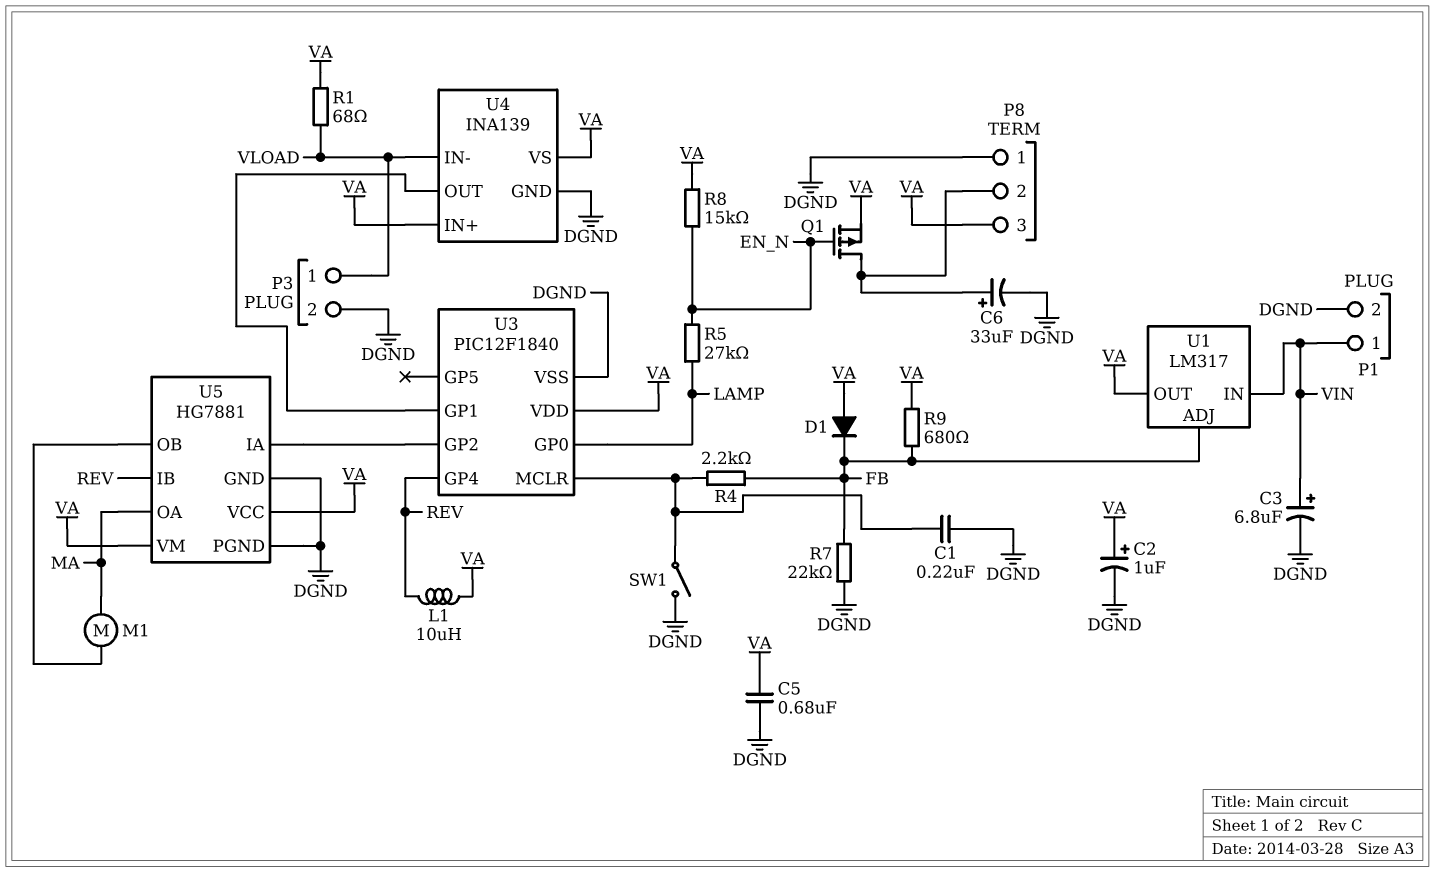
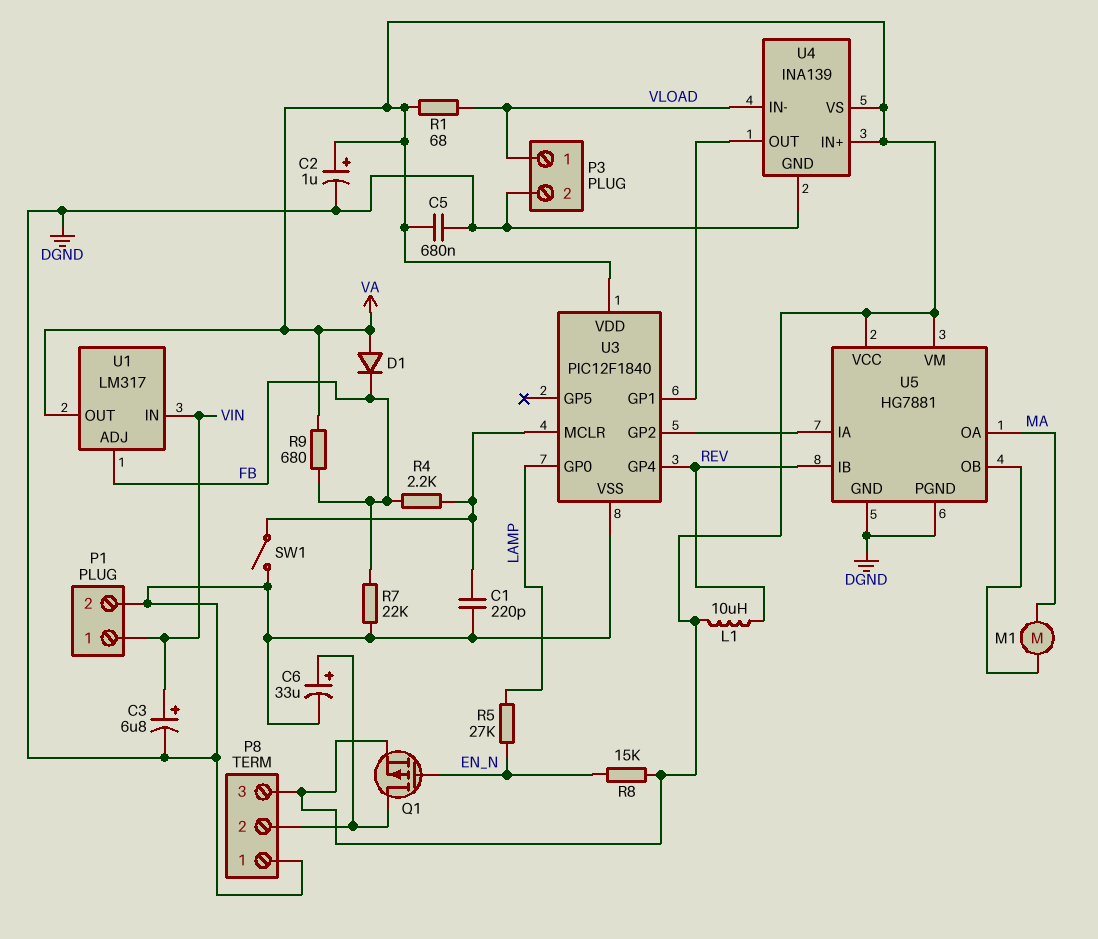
C1: 220nF (DGND, U3/MCLR) -> 220pF (DGND, U3/MCLR)

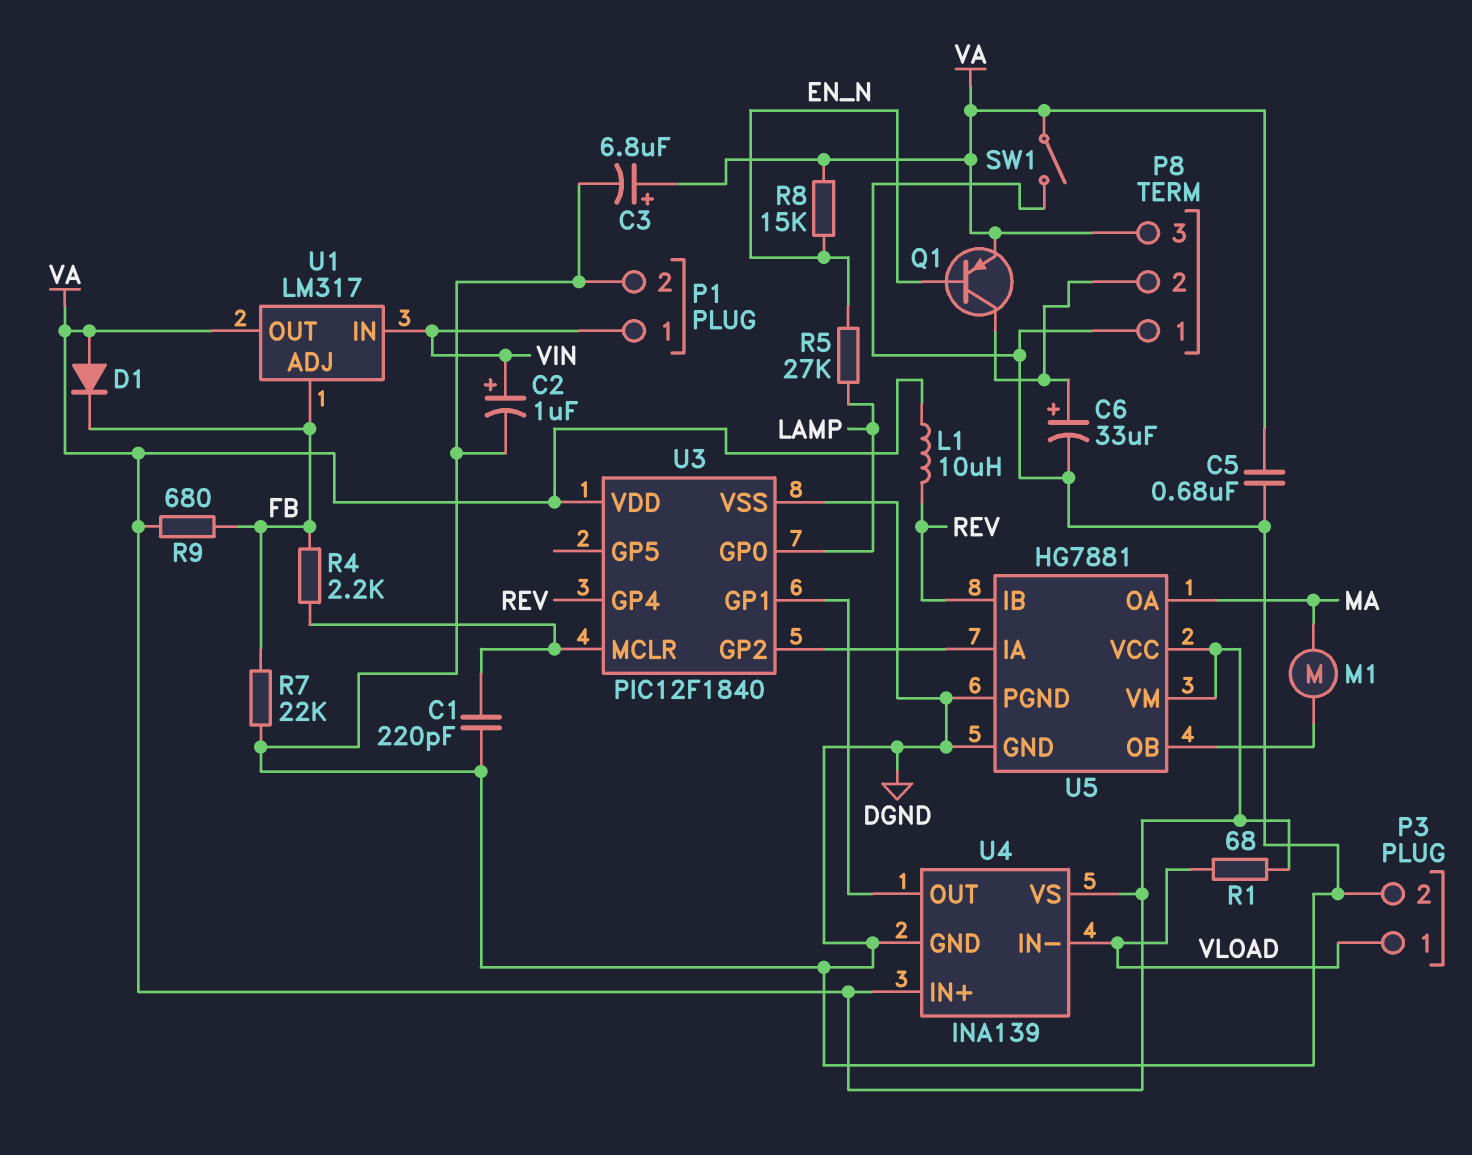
C2: 1uF (plus VA, minus DGND) -> 1uF (plus VIN, minus DGND)
C3: 6.8uF (plus VIN, minus DGND) -> 6.8uF (plus VA, minus DGND)
Q1: PMOS (G EN_N, D P8/2, S VA) -> PNP (B EN_N, C P8/2, E VA)
SW1: switch (DGND, U3/MCLR) -> switch (DGND, VA)

